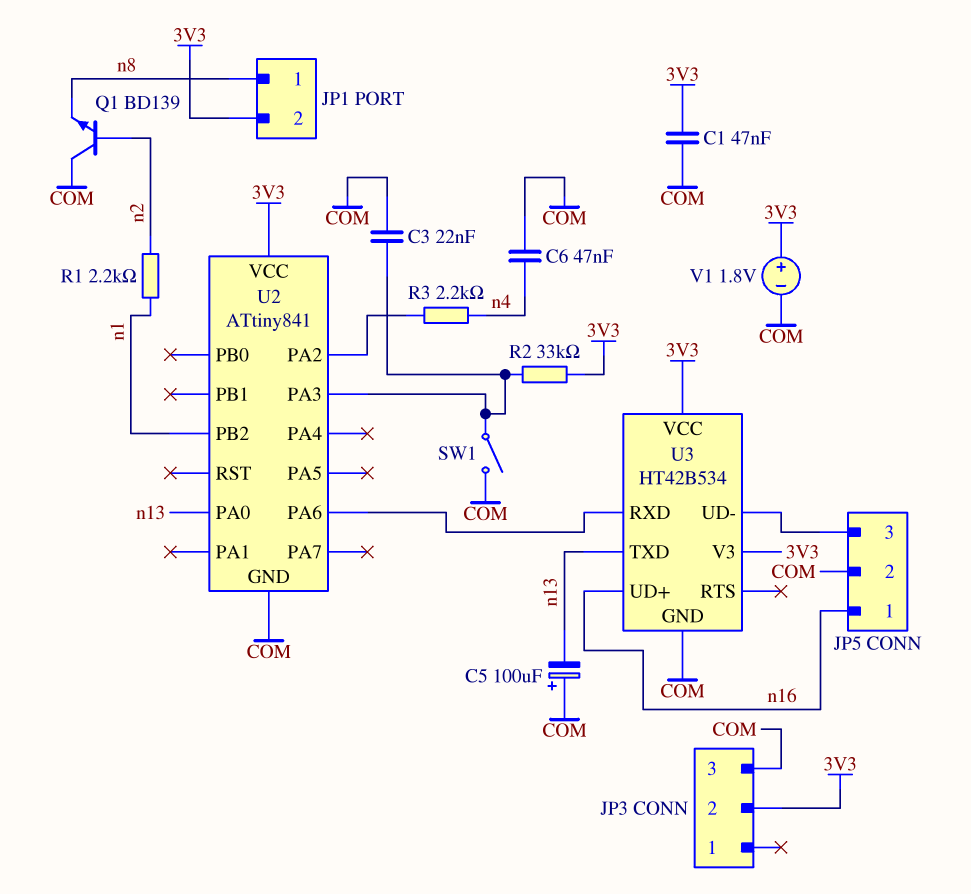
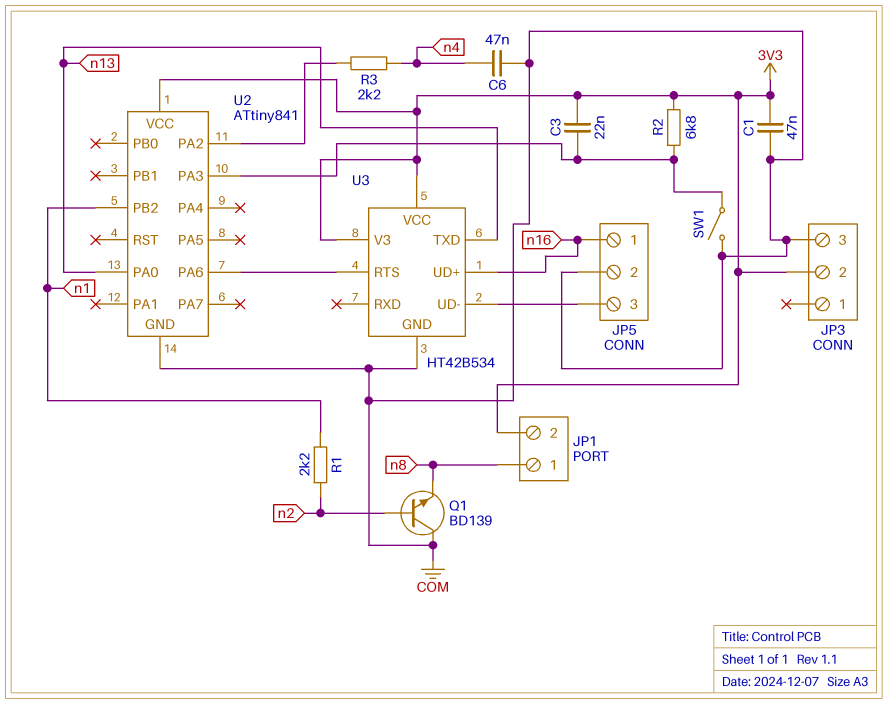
C3: 22nF (COM, U2/PA3) -> 22nF (3V3, U2/PA3)
C5: 100uF (plus COM, minus n13) -> none
R2: 33k (3V3, U2/PA3) -> 6.8k (3V3, U2/PA3)
U3 pin RTS: none -> U2/PA6
U3 pin RXD: U2/PA6 -> none
V1: 1.8V (plus 3V3, minus COM) -> none

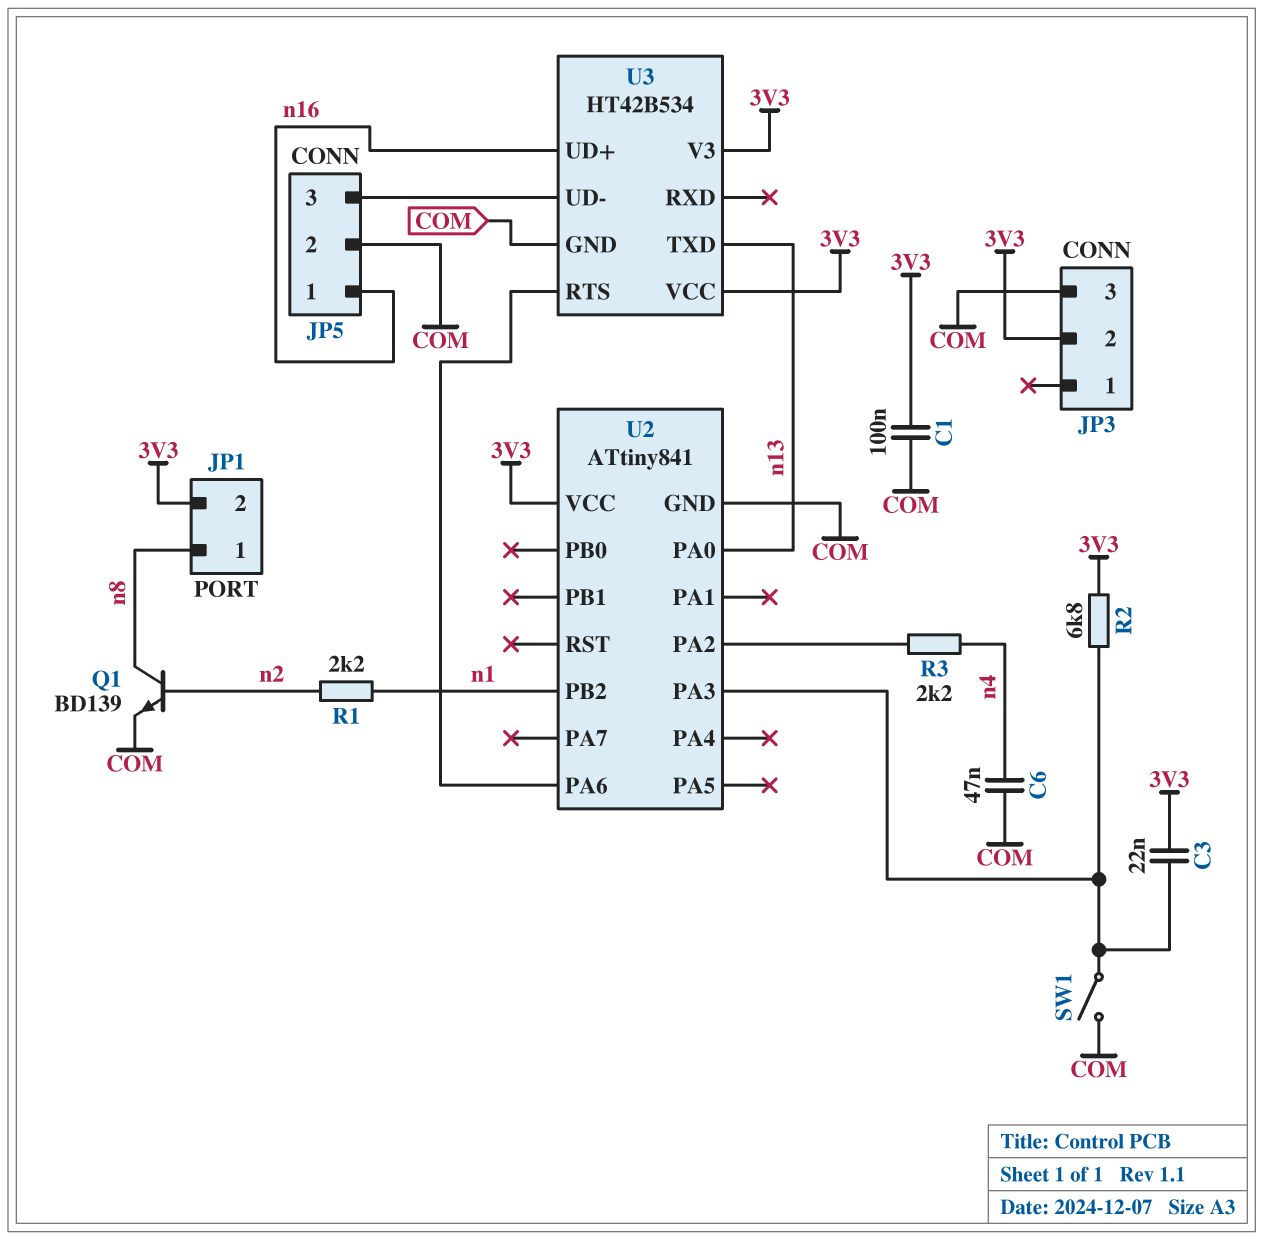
C1: 47nF (3V3, COM) -> 100nF (3V3, COM)
Q1: NPN BD139 (B n2, C COM, E n8) -> NPN BD139 (B n2, C n8, E COM)

